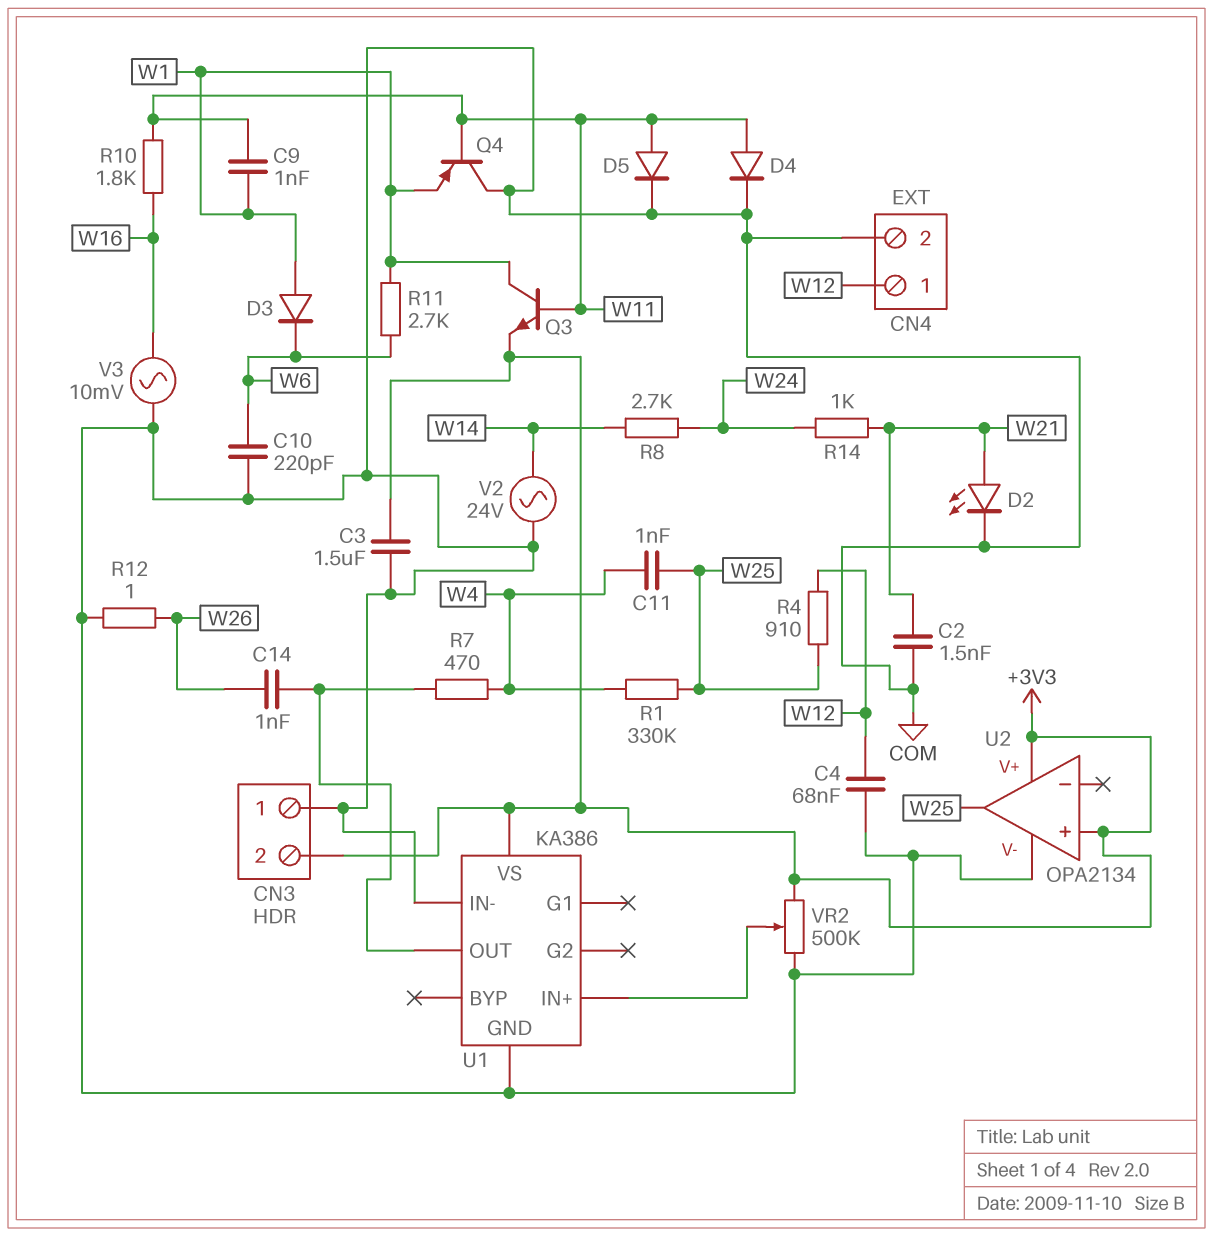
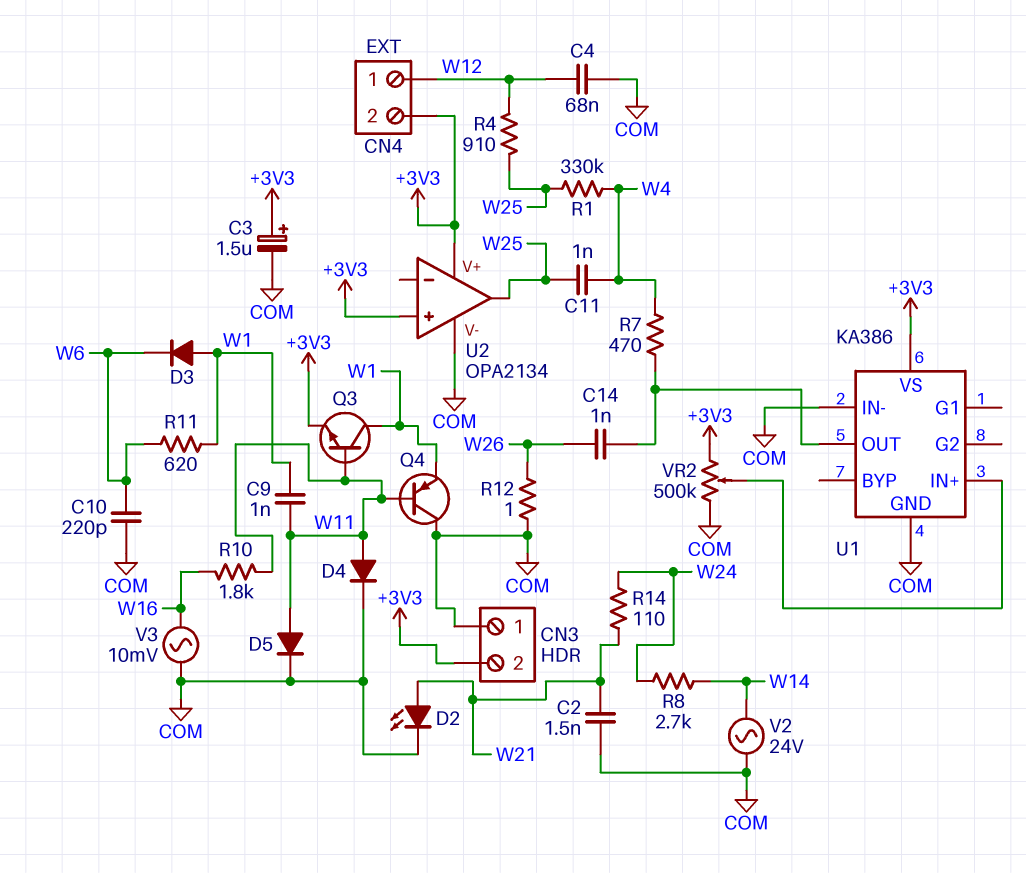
C3: 1.5uF (+3V3, COM) -> 1.5uF (plus +3V3, minus COM)
CN4 pin 2: COM -> +3V3
R11: 2.7k (W1, W6) -> 620 (W1, W6)
R14: 1k (W21, W24) -> 110 (W21, W24)

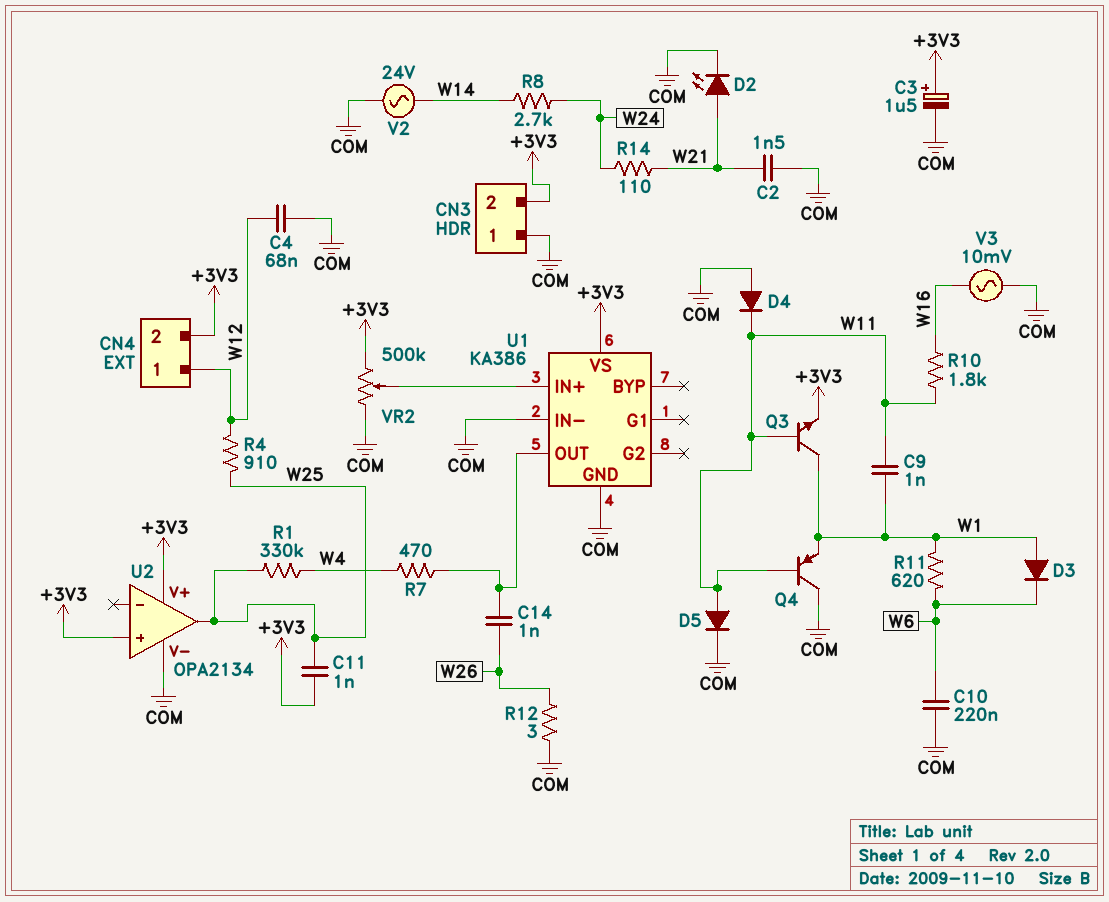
C10: 220pF (COM, W6) -> 220nF (COM, W6)
C11: 1nF (W4, W25) -> 1nF (+3V3, W25)
D4: diode (A W11, K COM) -> diode (A COM, K W11)
R12: 1 (COM, W26) -> 3 (COM, W26)

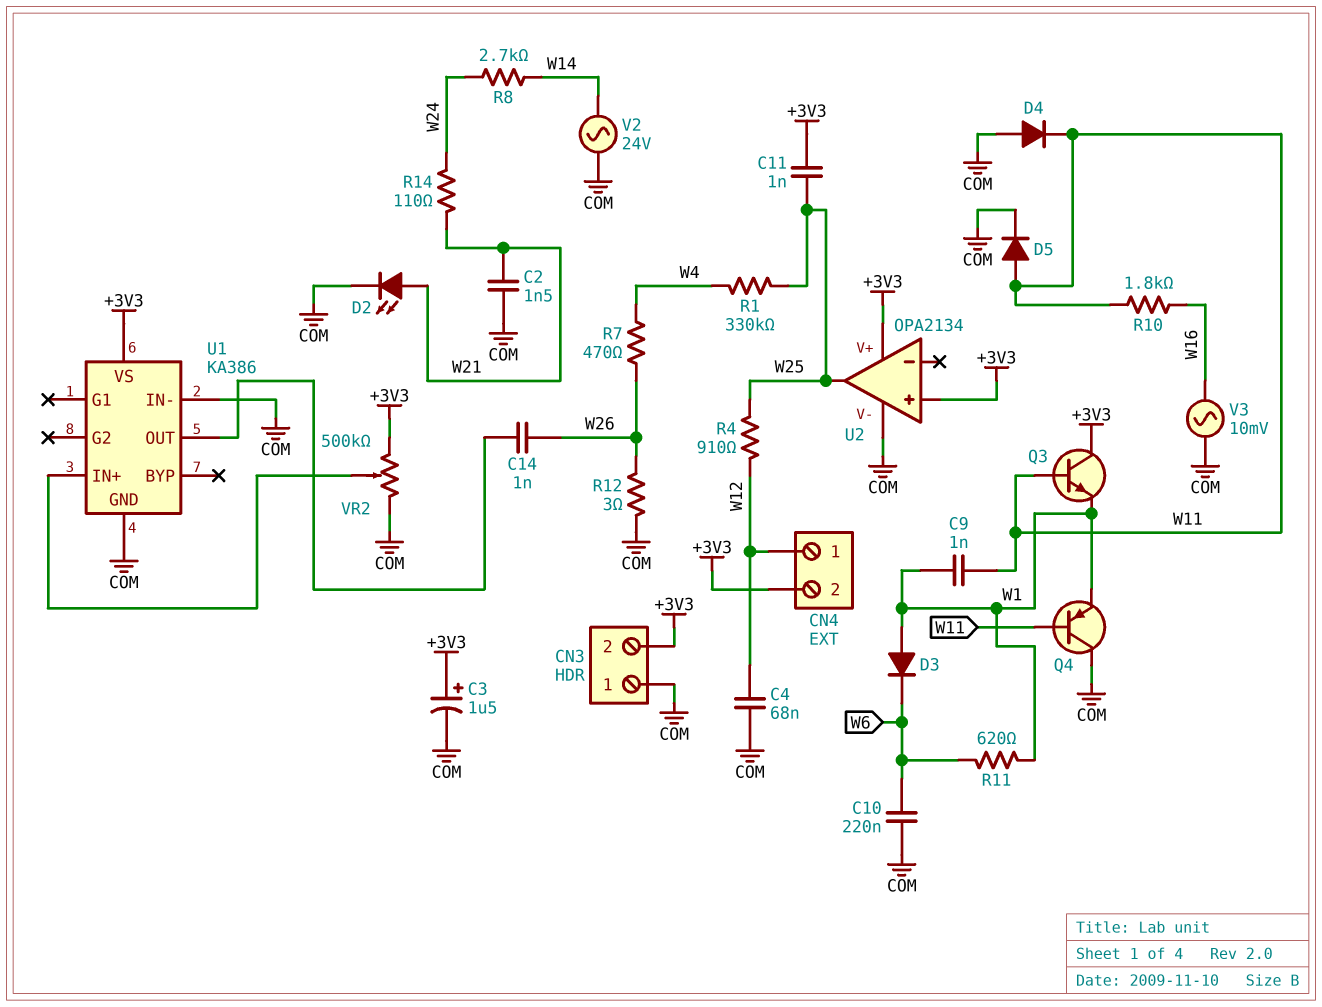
Q3: NPN (B W11, C W1, E +3V3) -> NPN (B W11, C +3V3, E W1)
R7: 470 (U1/OUT, W4) -> 470 (W4, W26)

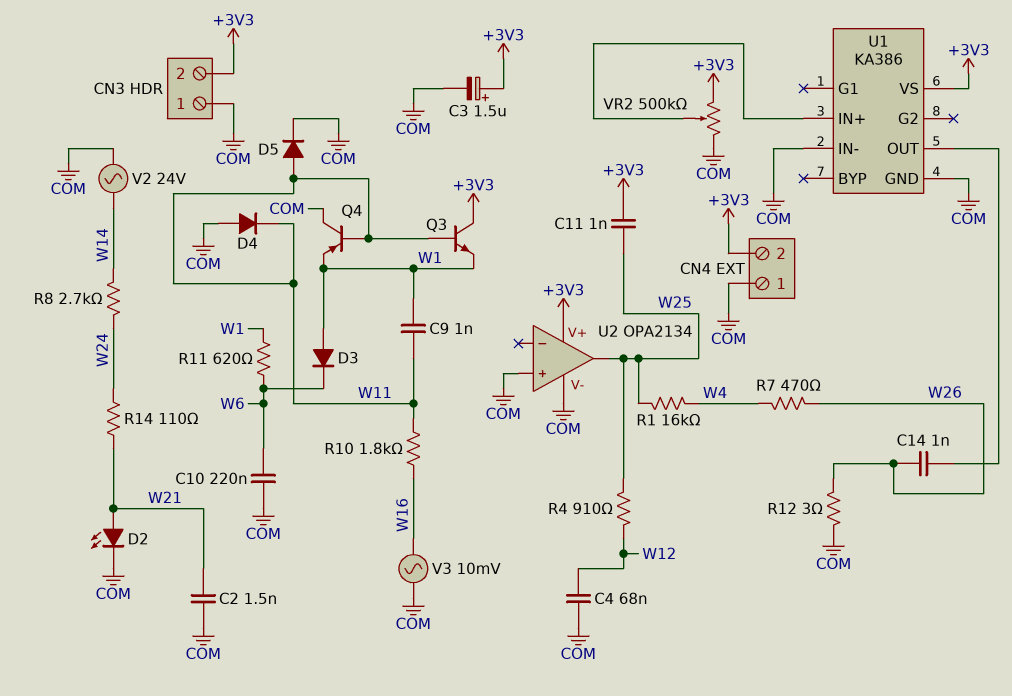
CN4 pin 1: W12 -> COM
R1: 330k (W4, W25) -> 16k (W4, W25)
U2 pin in+: +3V3 -> COM

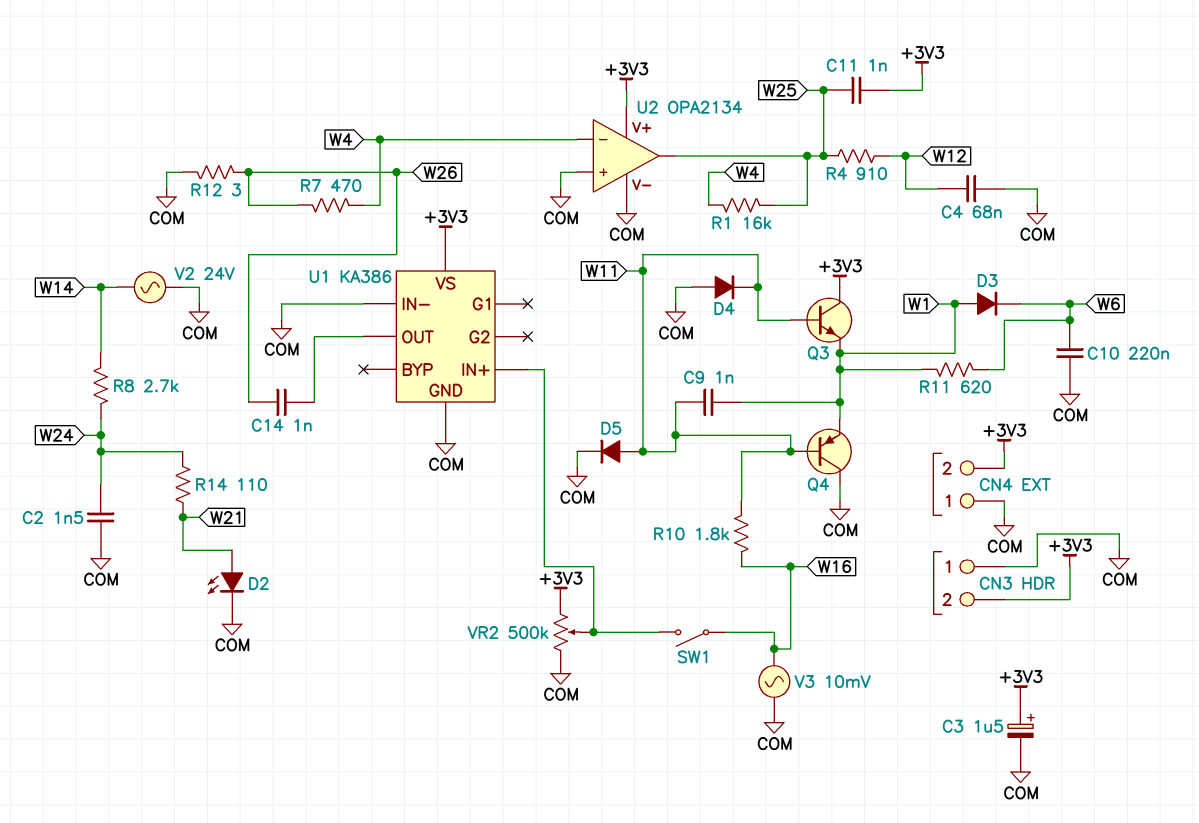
C2: 1.5nF (COM, W21) -> 1.5nF (COM, W24)
SW1: none -> switch (U1/IN+, W16)
U2 pin in-: none -> W4

